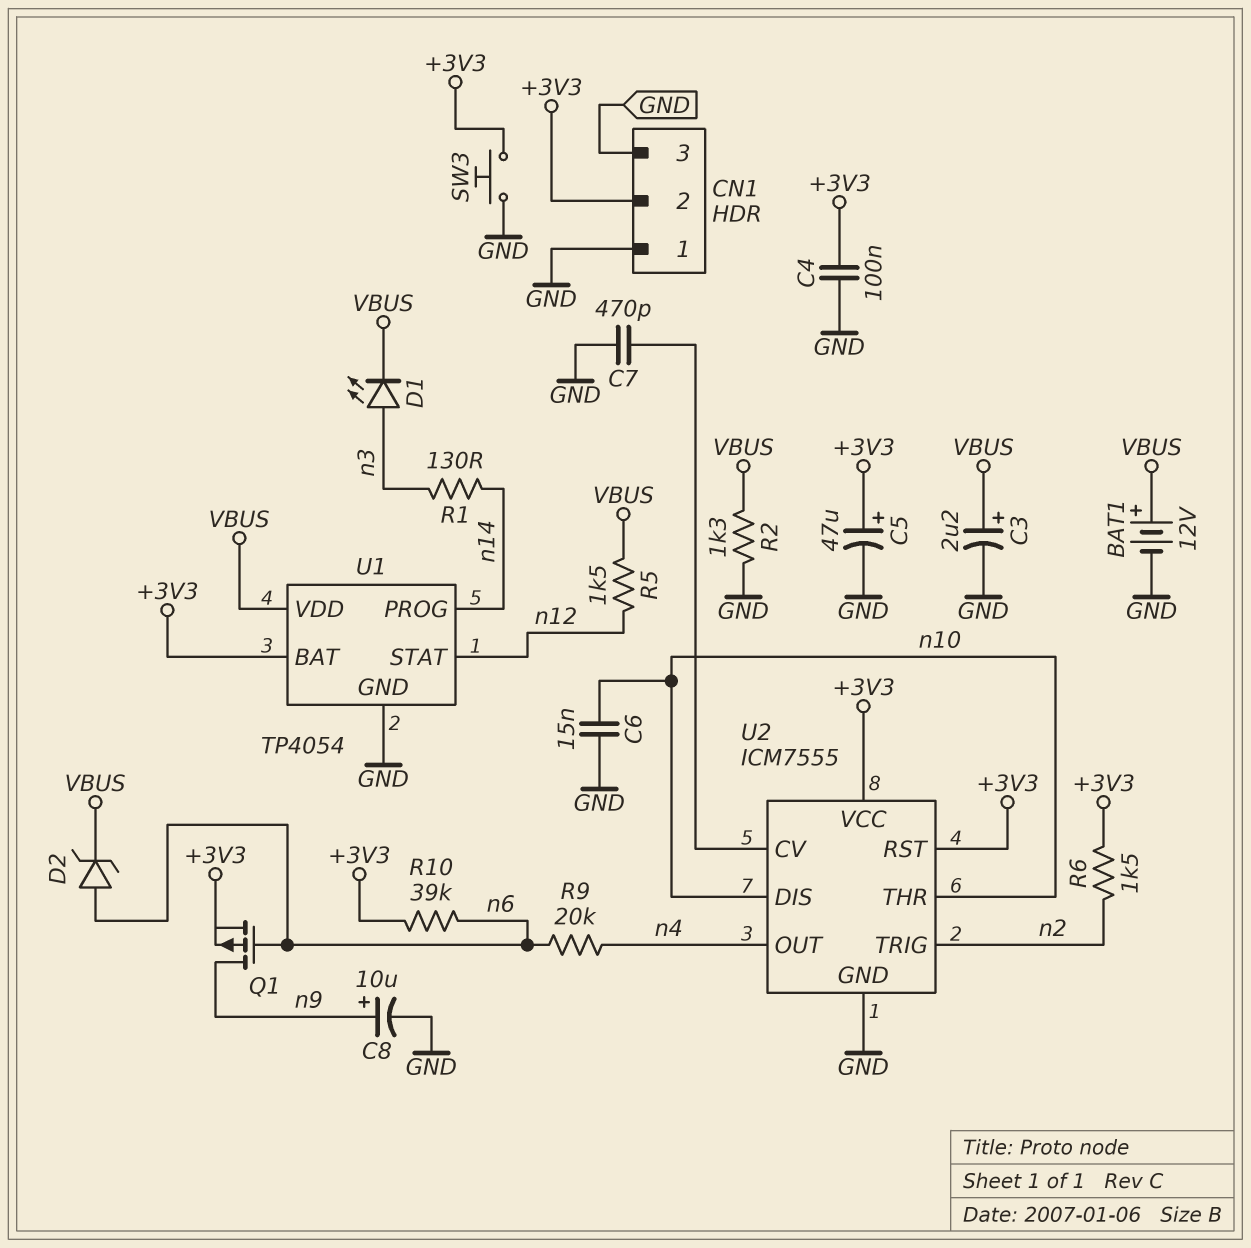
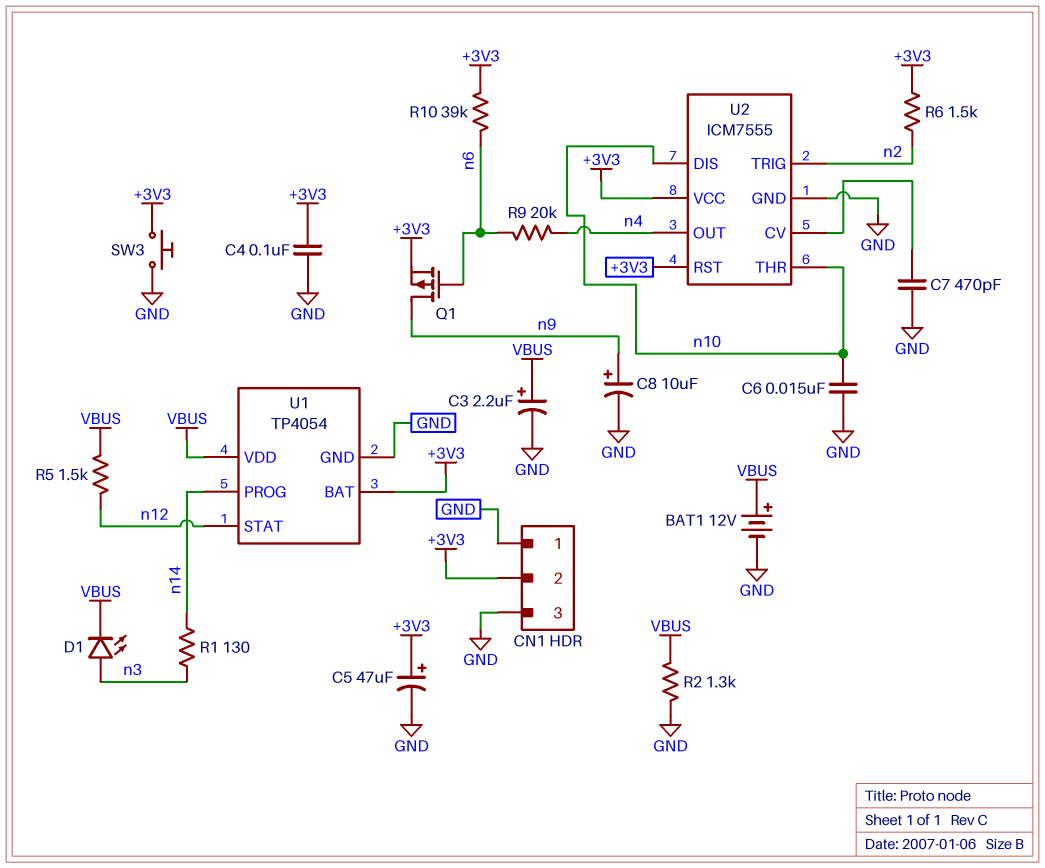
D2: zener (A n6, K VBUS) -> none

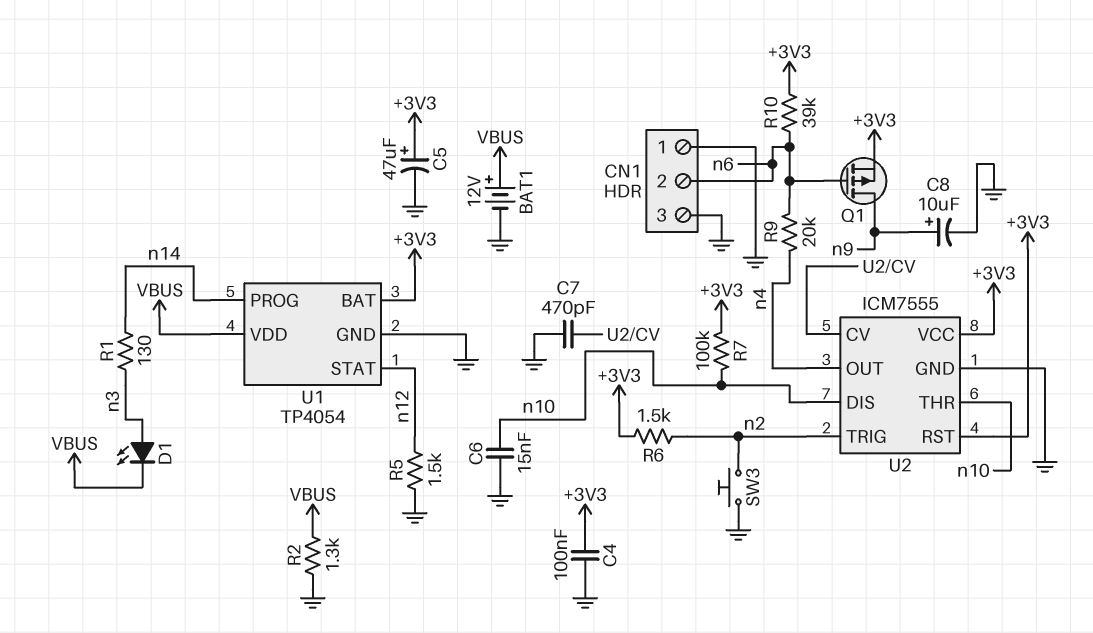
C3: 2.2uF (plus VBUS, minus GND) -> none
CN1 pin 2: +3V3 -> n6
R5: 1.5k (VBUS, n12) -> 1.5k (GND, n12)
R7: none -> 100k (+3V3, n10)
SW3: button (+3V3, GND) -> button (GND, n2)

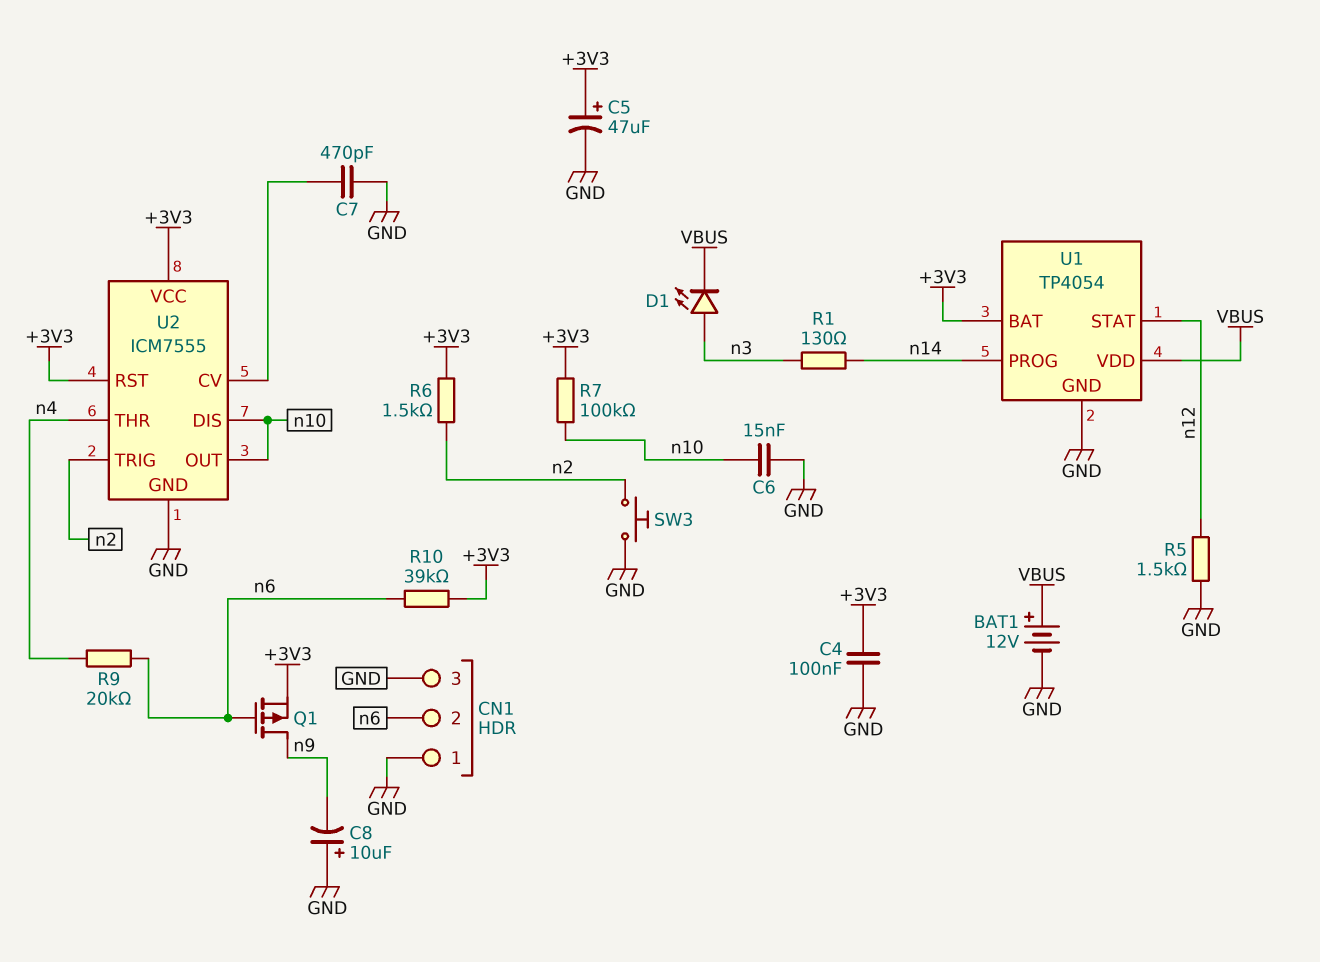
C8: 10uF (plus n9, minus GND) -> 10uF (plus GND, minus n9)
R2: 1.3k (GND, VBUS) -> none
U2 pin OUT: n4 -> n10
U2 pin THR: n10 -> n4

